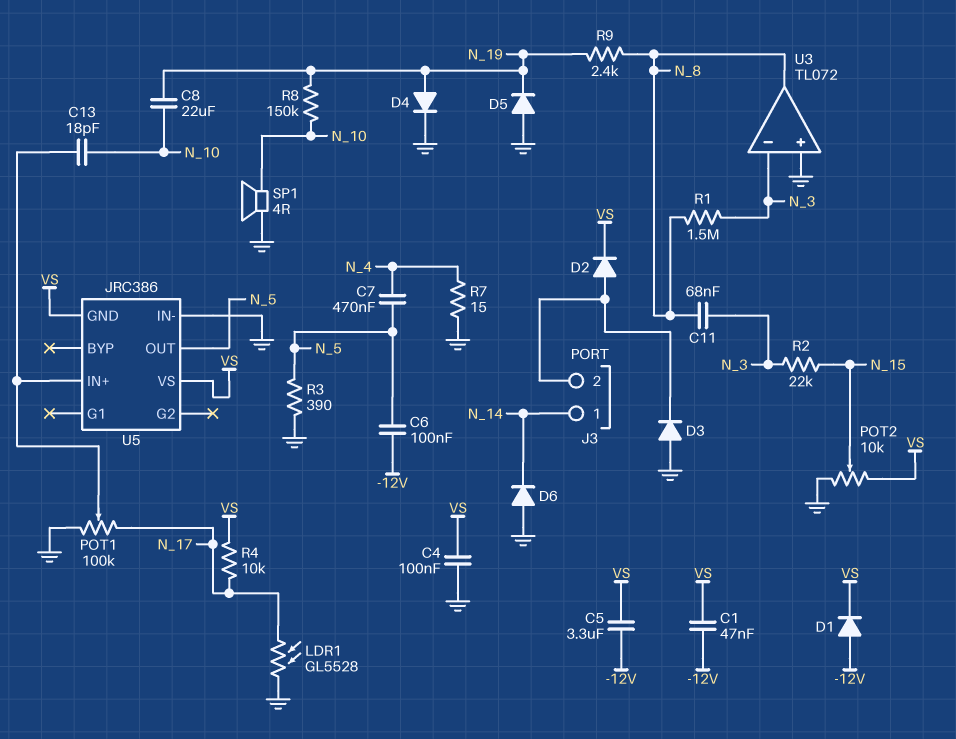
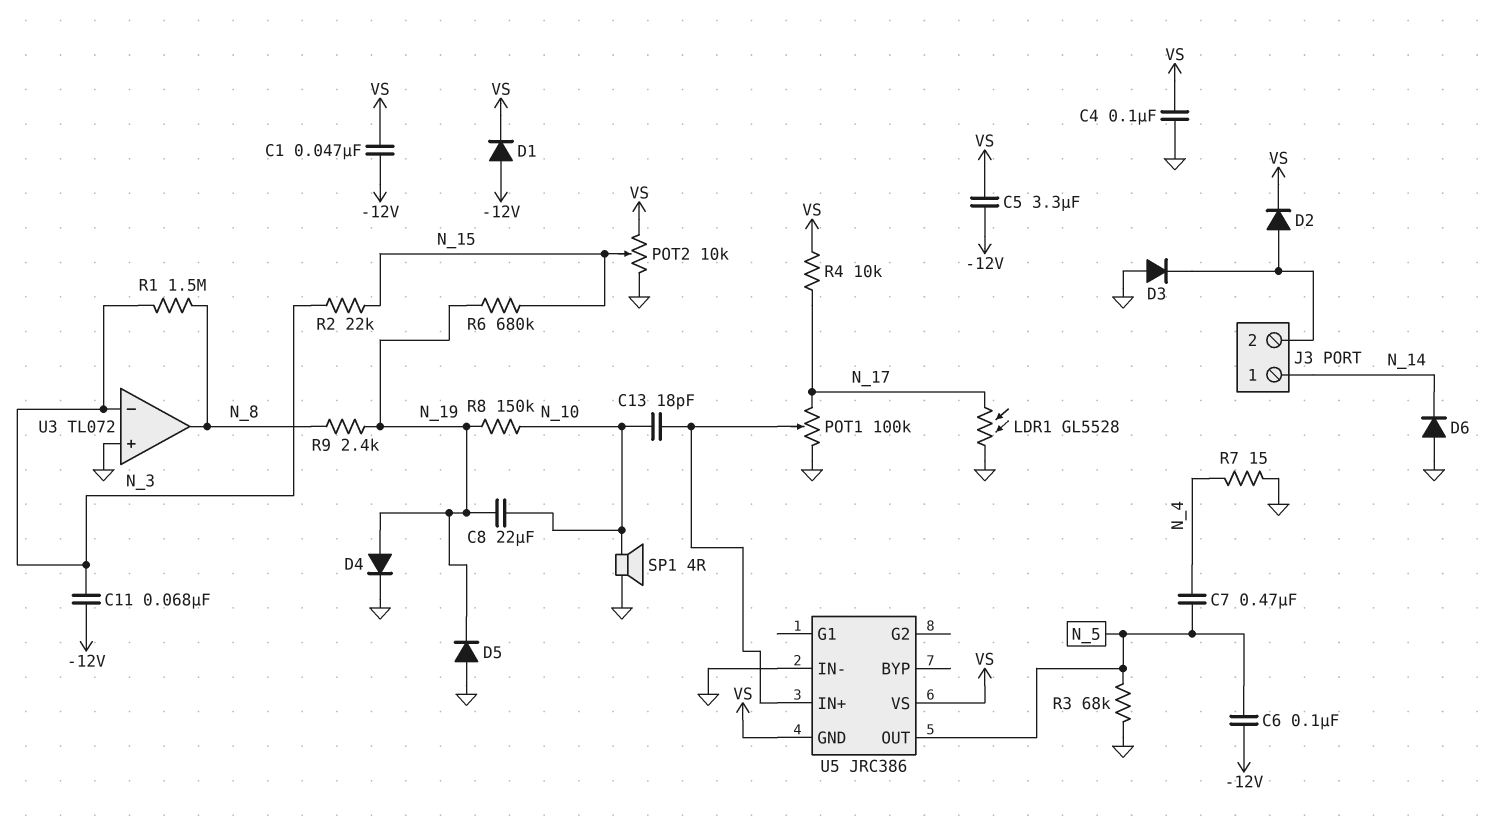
C11: 68nF (N_3, N_8) -> 68nF (-12V, N_3)
R3: 390 (GND, N_5) -> 68k (GND, N_5)
R6: none -> 680k (N_15, N_19)

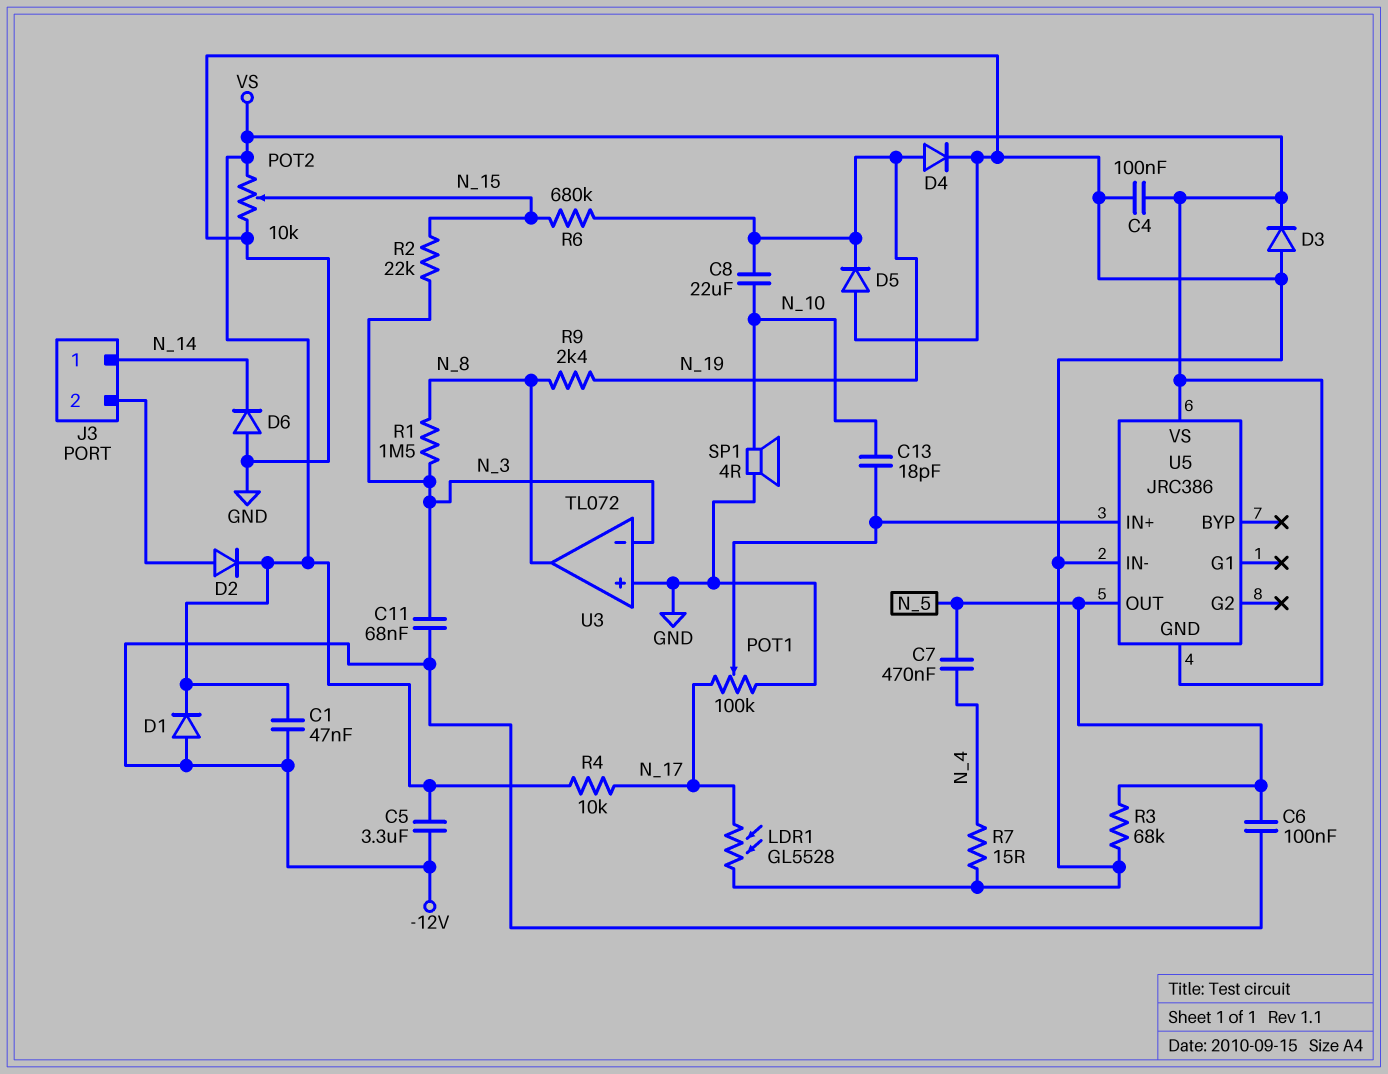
D3: diode (A GND, K J3/2) -> diode (A GND, K VS)
R8: 150k (N_10, N_19) -> none

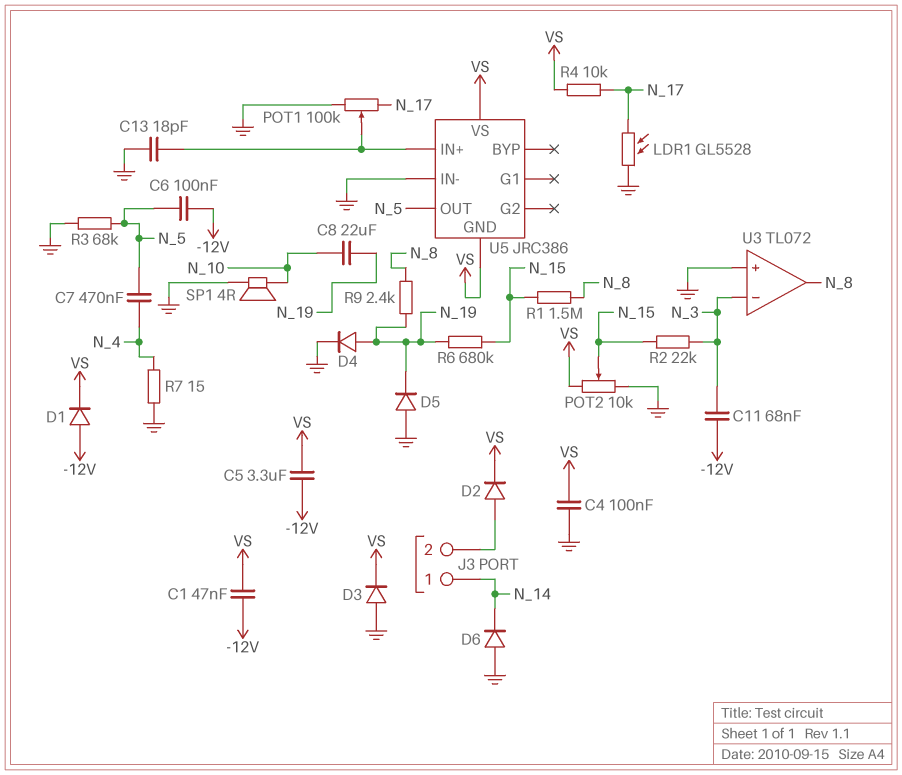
C13: 18pF (N_10, U5/IN+) -> 18pF (GND, U5/IN+)
R1: 1.5M (N_3, N_8) -> 1.5M (N_8, N_15)

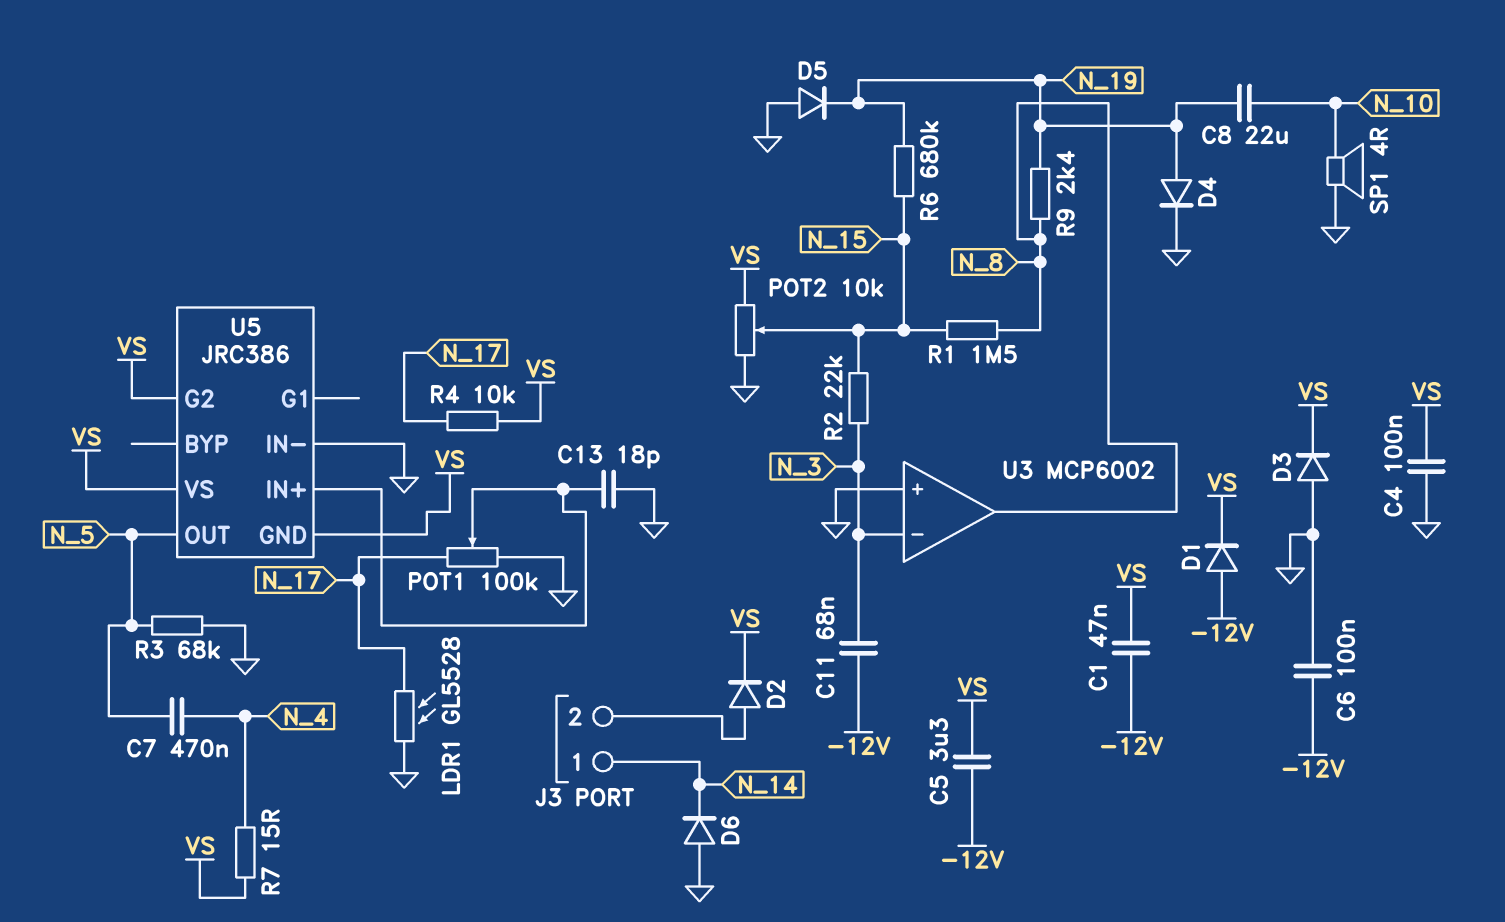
C6: 100nF (-12V, N_5) -> 100nF (-12V, GND)
R7: 15 (GND, N_4) -> 15 (N_4, VS)
U3: TL072 -> MCP6002
U5 pin G2: none -> VS

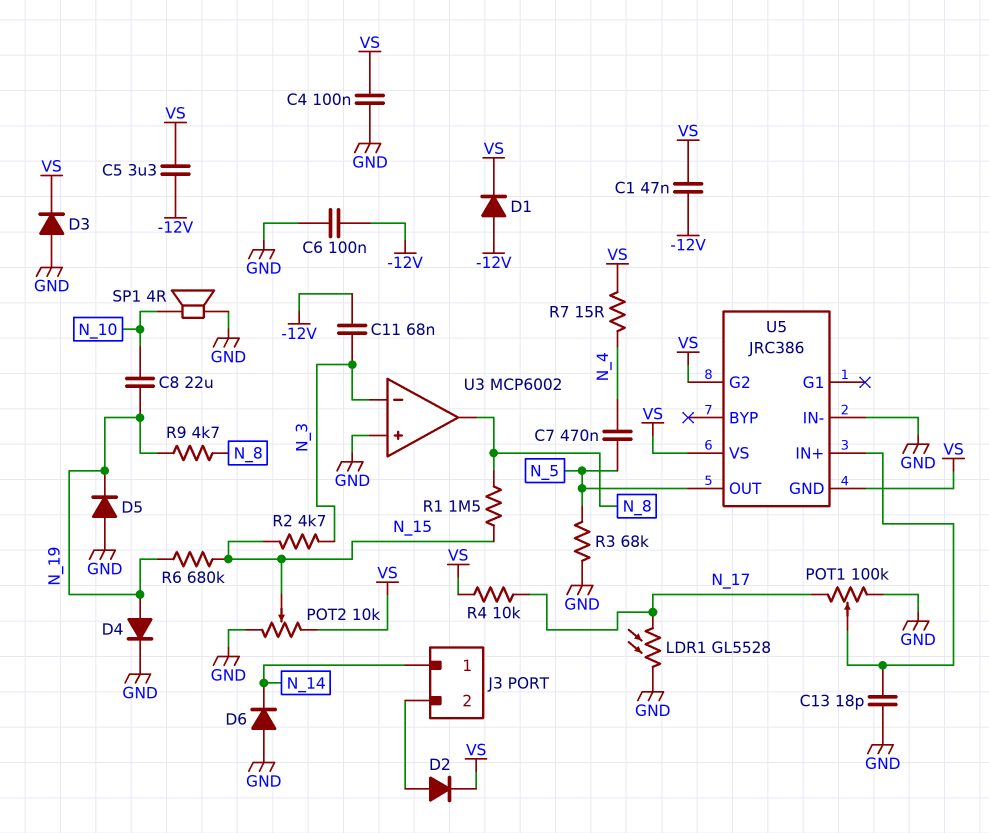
R2: 22k (N_3, N_15) -> 4.7k (N_3, N_15)
R9: 2.4k (N_8, N_19) -> 4.7k (N_8, N_19)

